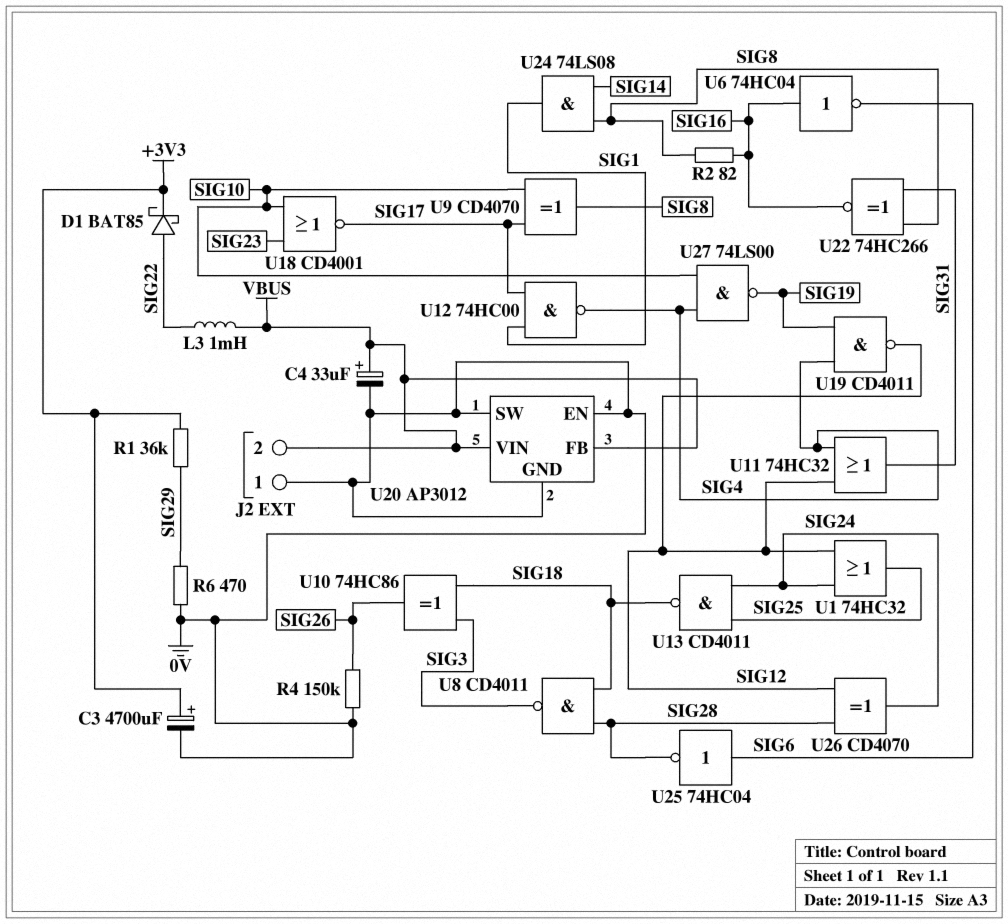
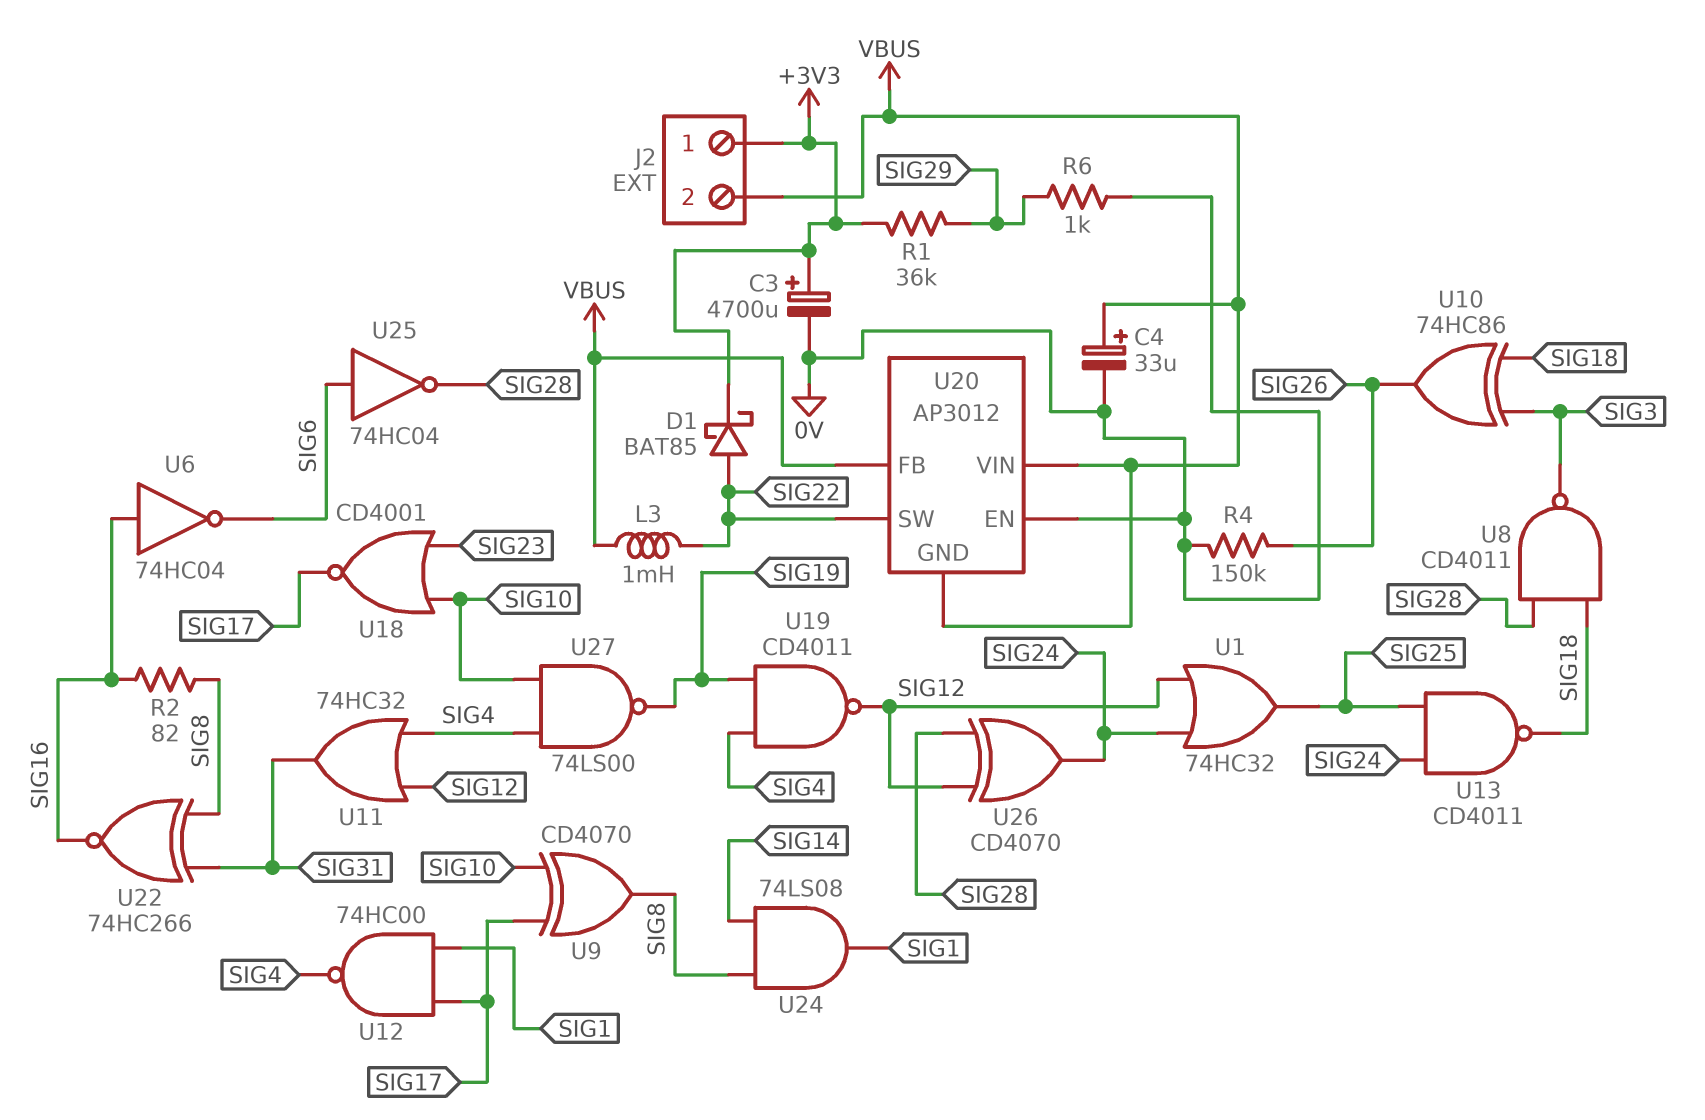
J2 pin 1: 0V -> +3V3
R6: 470 (0V, SIG29) -> 1k (0V, SIG29)
U20 pin GND: 0V -> VBUS
U20 pin SW: 0V -> SIG22

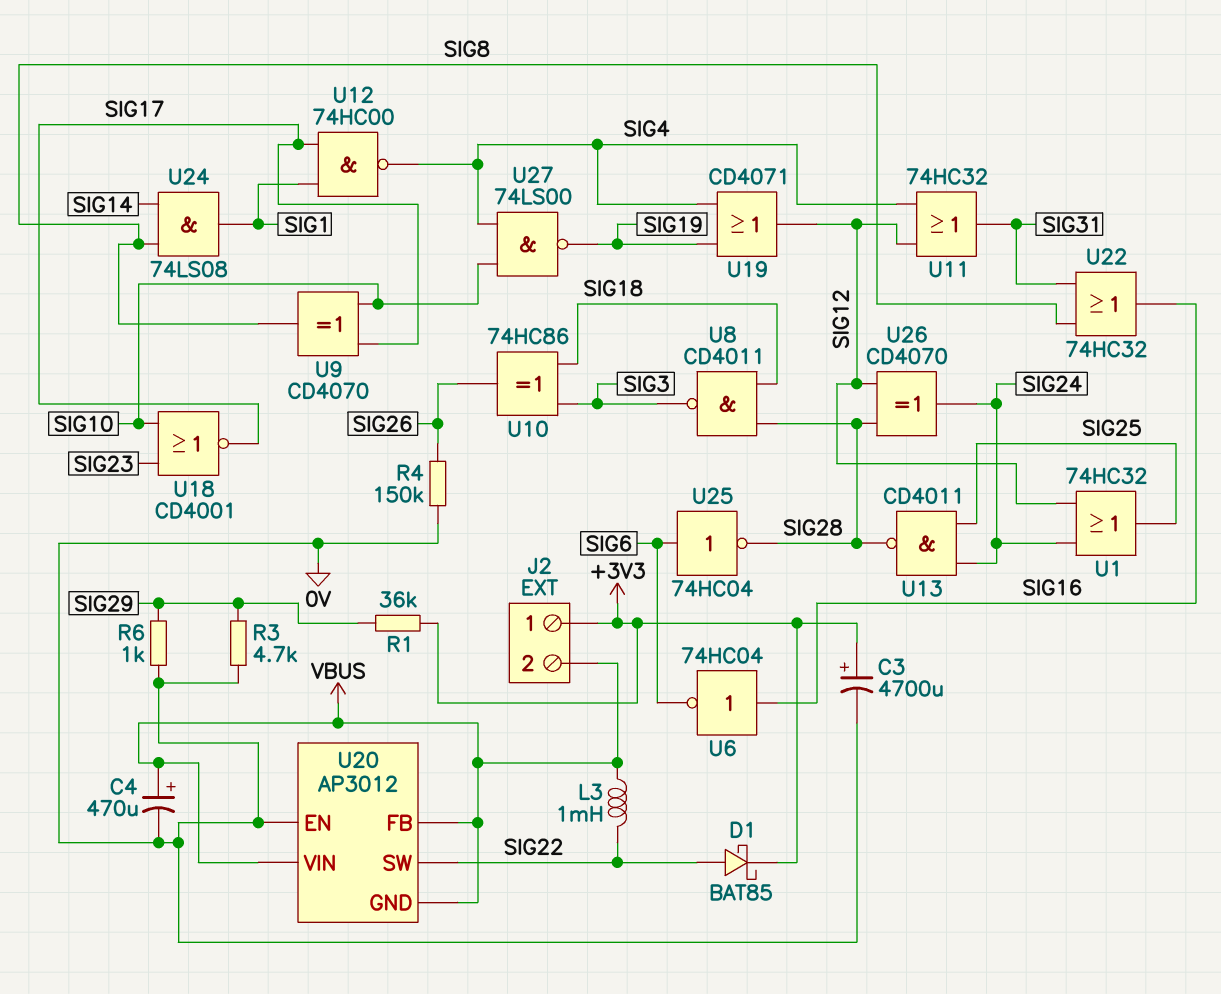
C4: 33uF (plus VBUS, minus 0V) -> 470uF (plus VBUS, minus 0V)
R2: 82 (SIG8, SIG16) -> none
R3: none -> 4.7k (0V, SIG29)
U13: NAND CD4011 (in SIG24, in SIG25, out SIG18) -> NAND CD4011 (in SIG24, in SIG25, out SIG28)
U19: NAND CD4011 (in SIG4, in SIG19, out SIG12) -> OR CD4071 (in SIG4, in SIG19, out SIG12)
U22: XNOR 74HC266 (in SIG8, in SIG31, out SIG16) -> OR 74HC32 (in SIG8, in SIG31, out SIG16)

